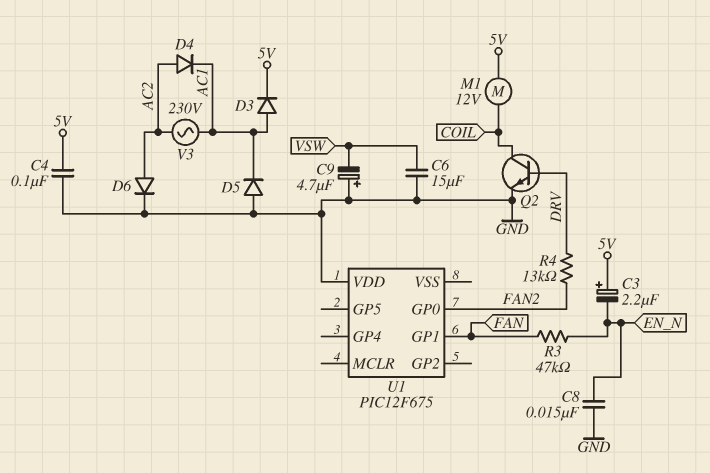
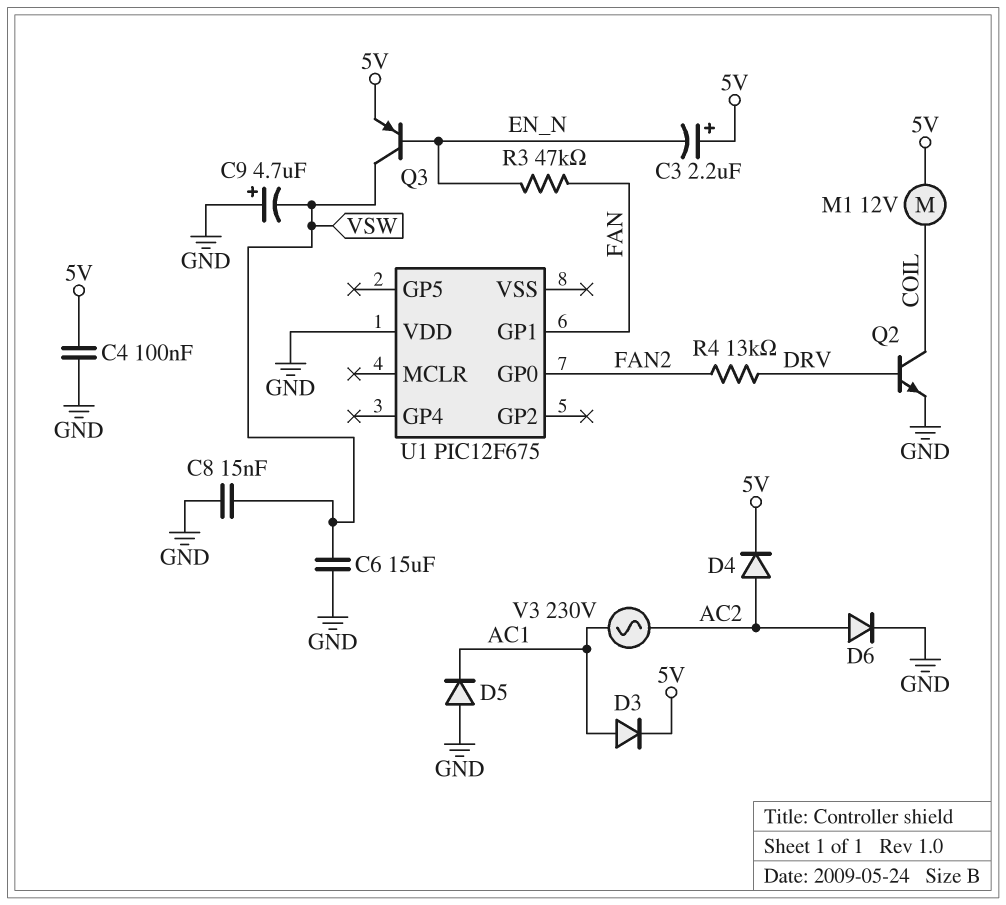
C8: 15nF (EN_N, GND) -> 15nF (GND, VSW)
D4: diode (A AC2, K AC1) -> diode (A AC2, K 5V)
Q3: none -> PNP (B EN_N, C VSW, E 5V)

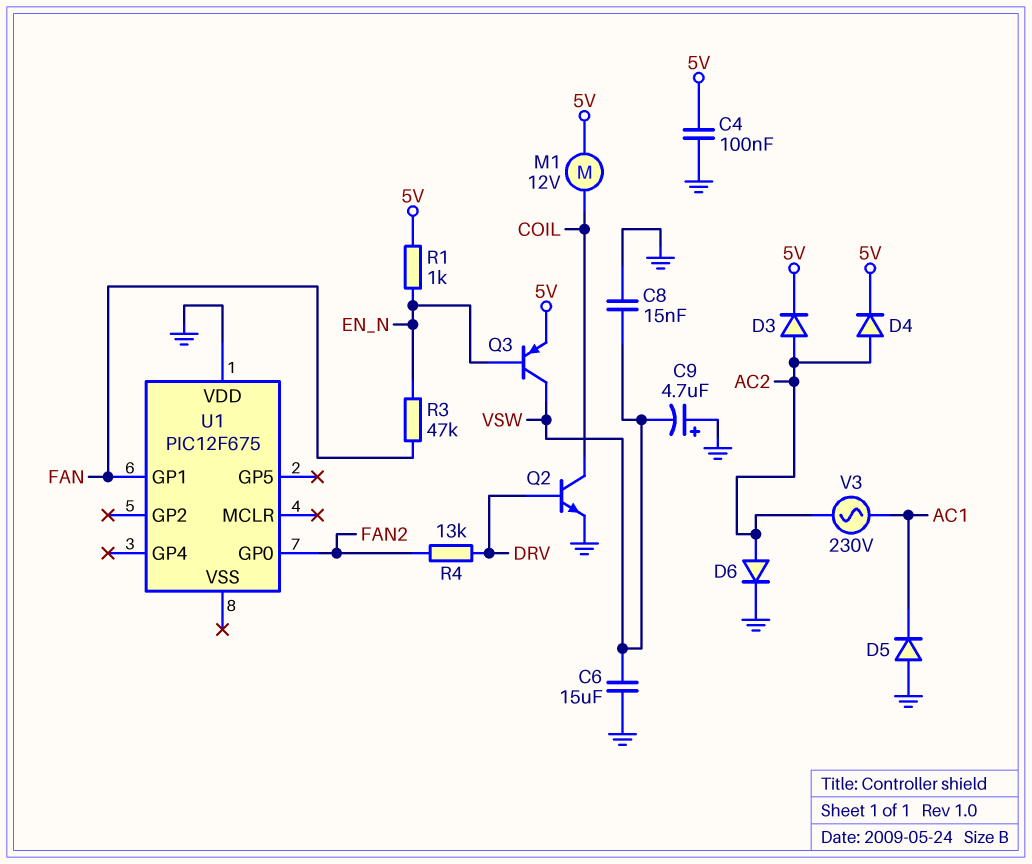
C3: 2.2uF (plus 5V, minus EN_N) -> none
D3: diode (A AC1, K 5V) -> diode (A AC2, K 5V)
R1: none -> 1k (5V, EN_N)

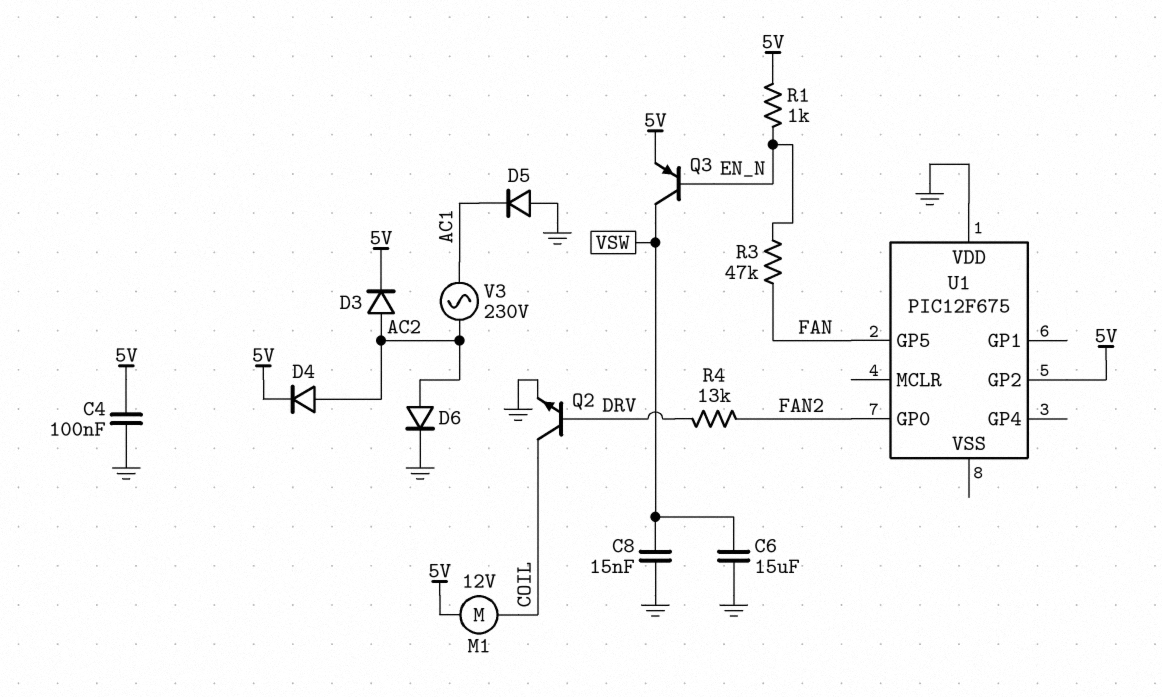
C9: 4.7uF (plus GND, minus VSW) -> none
U1 pin GP1: FAN -> none
U1 pin GP2: none -> 5V
U1 pin GP5: none -> FAN

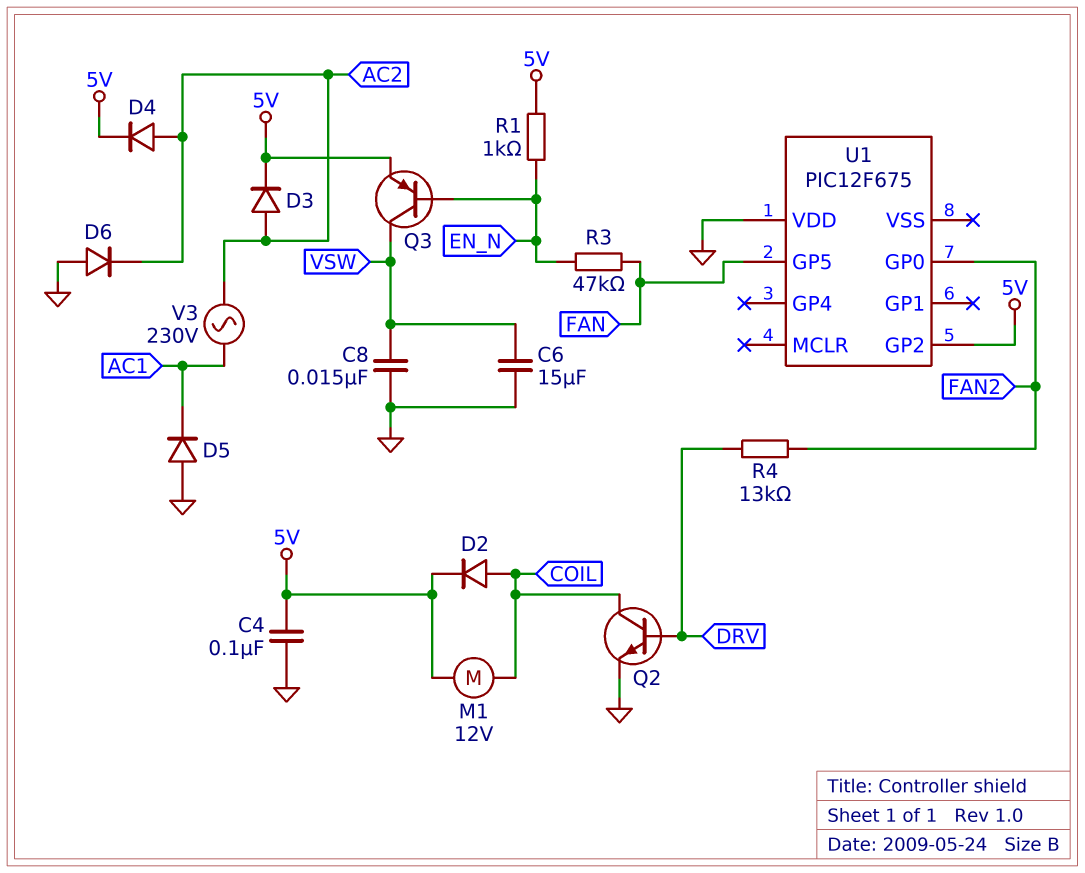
D2: none -> diode (A COIL, K 5V)
D6: diode (A AC2, K GND) -> diode (A GND, K AC2)

